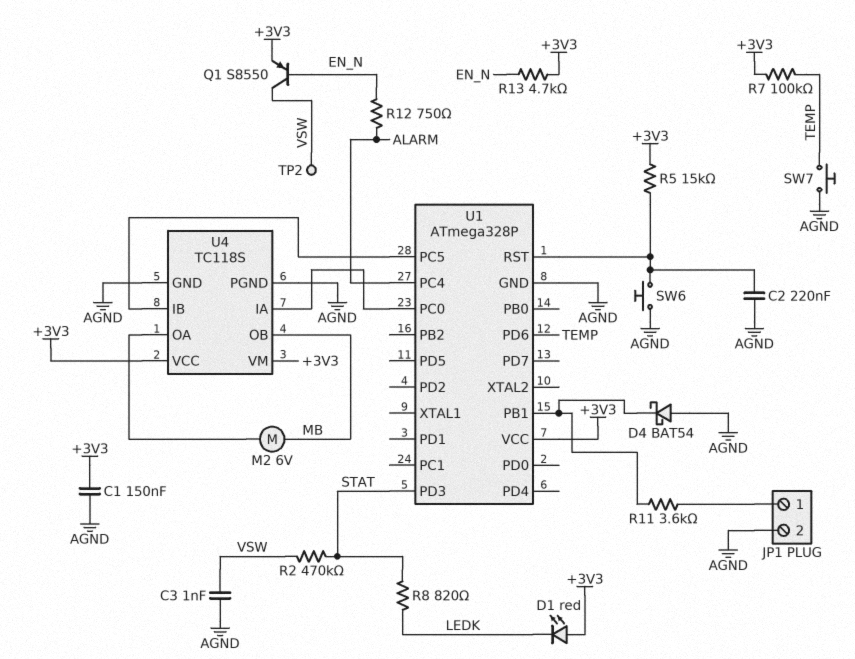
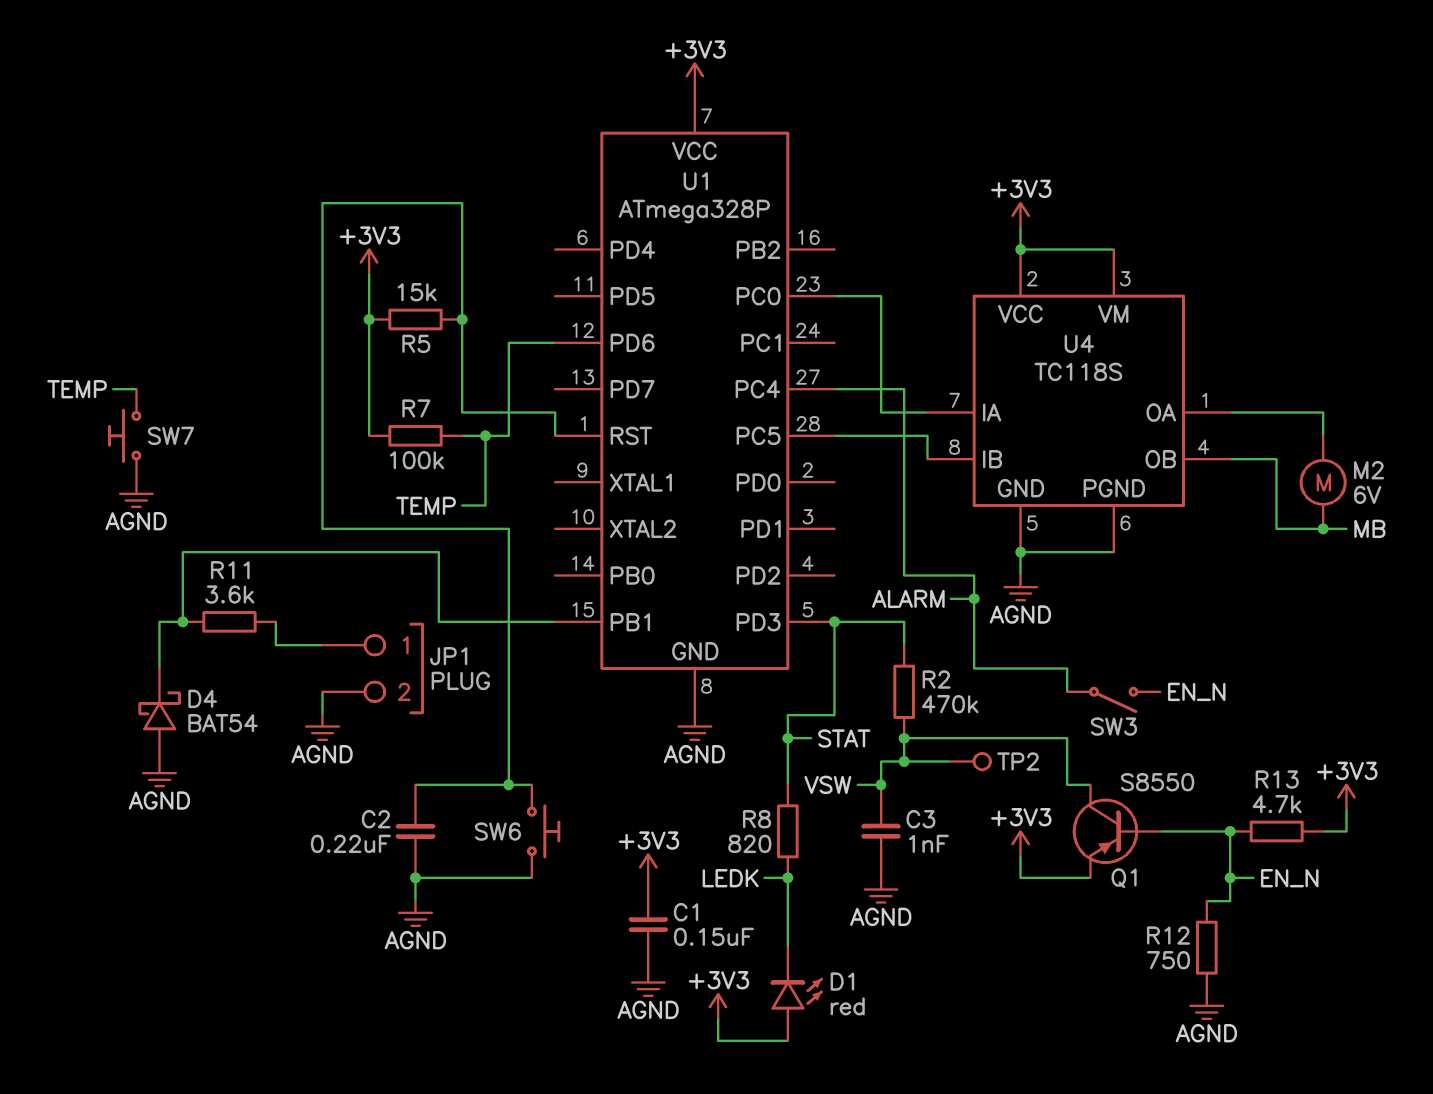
R12: 750 (ALARM, EN_N) -> 750 (AGND, EN_N)
SW3: none -> switch (ALARM, EN_N)

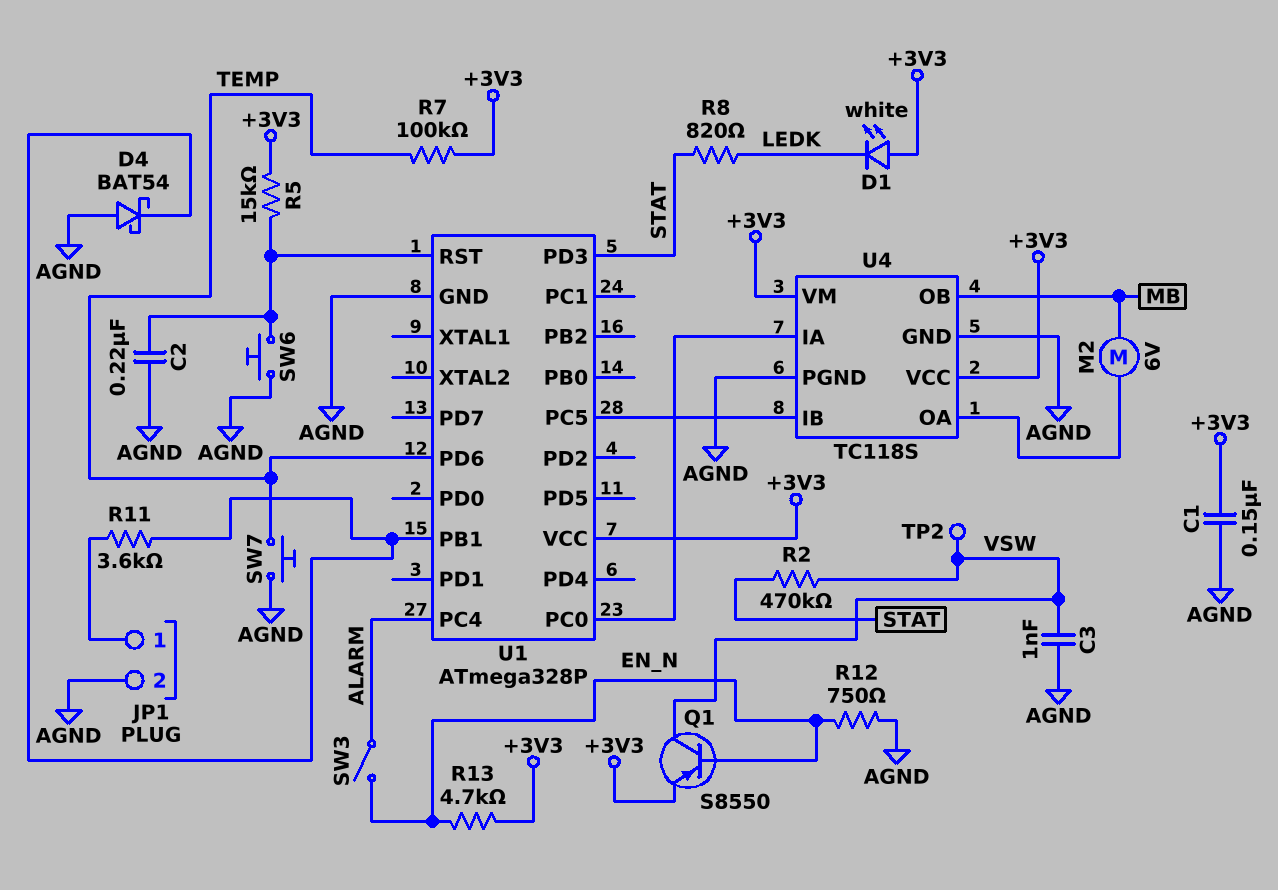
D1: LED red (A +3V3, K LEDK) -> LED white (A +3V3, K LEDK)

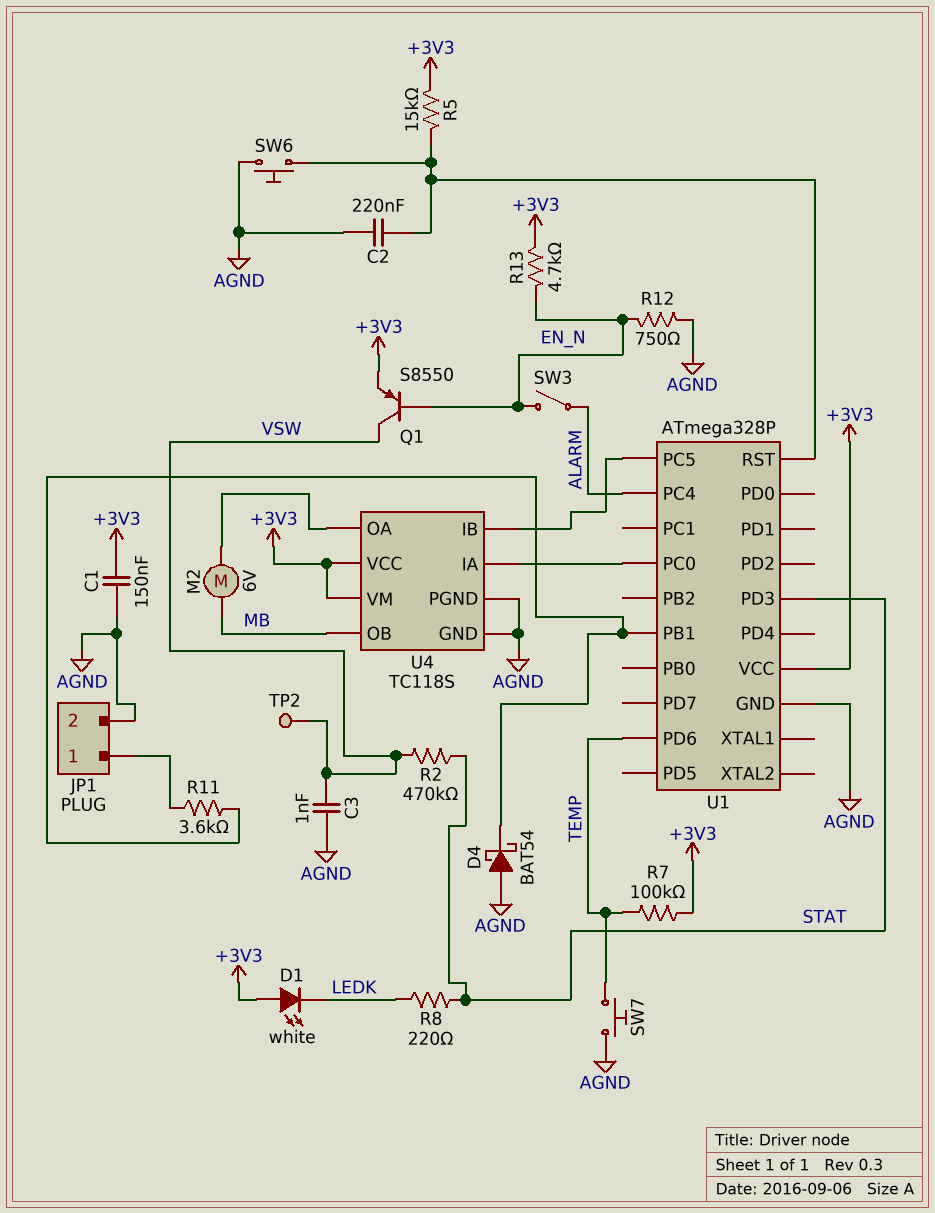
R8: 820 (LEDK, STAT) -> 220 (LEDK, STAT)

